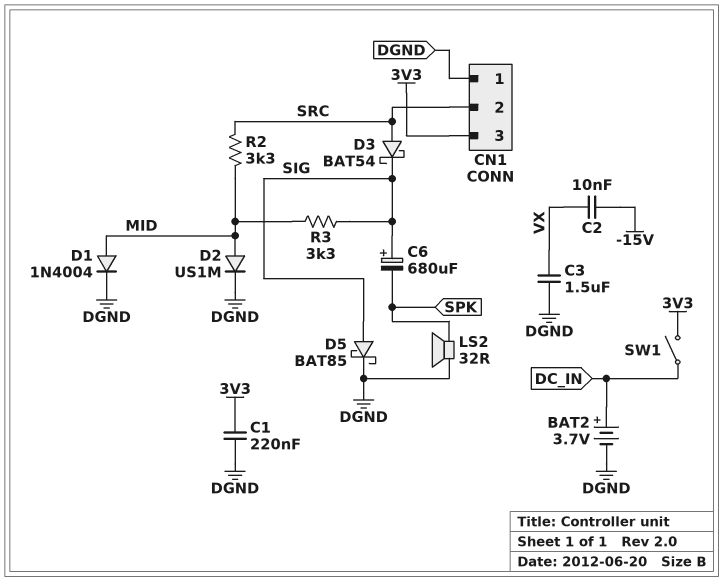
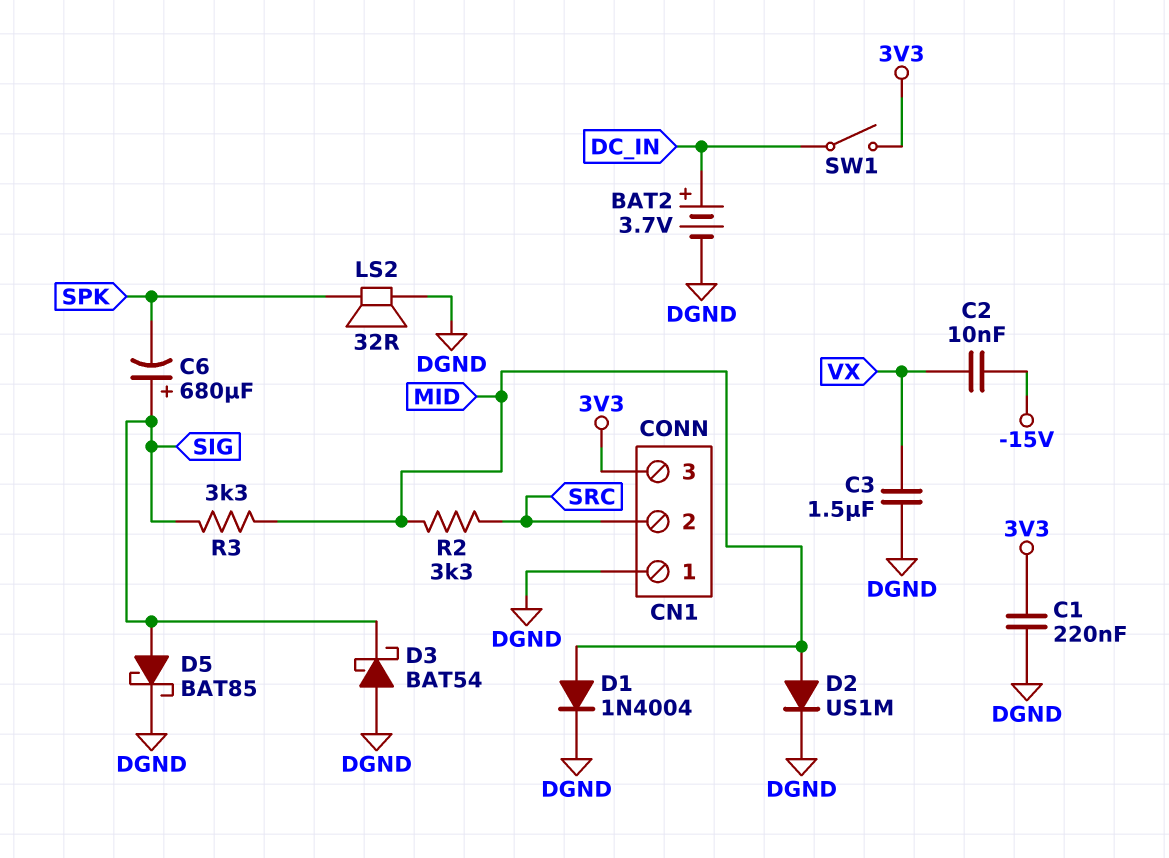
D3: schottky BAT54 (A SRC, K SIG) -> schottky BAT54 (A DGND, K SIG)

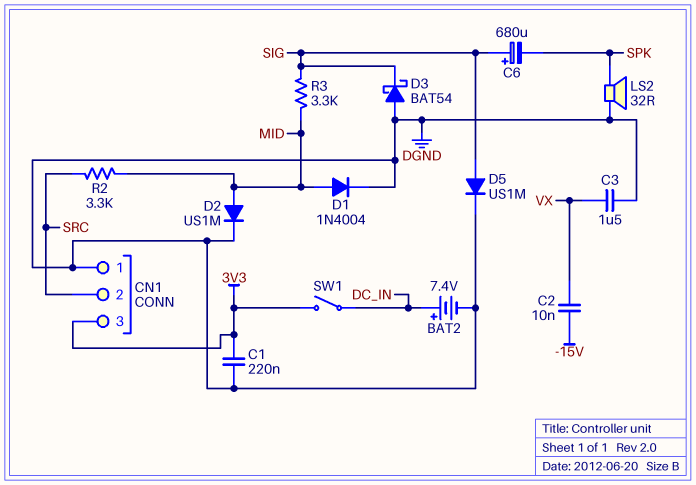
BAT2: 3.7V (plus DC_IN, minus DGND) -> 7.4V (plus DC_IN, minus DGND)
D5: schottky BAT85 (A SIG, K DGND) -> diode US1M (A SIG, K DGND)

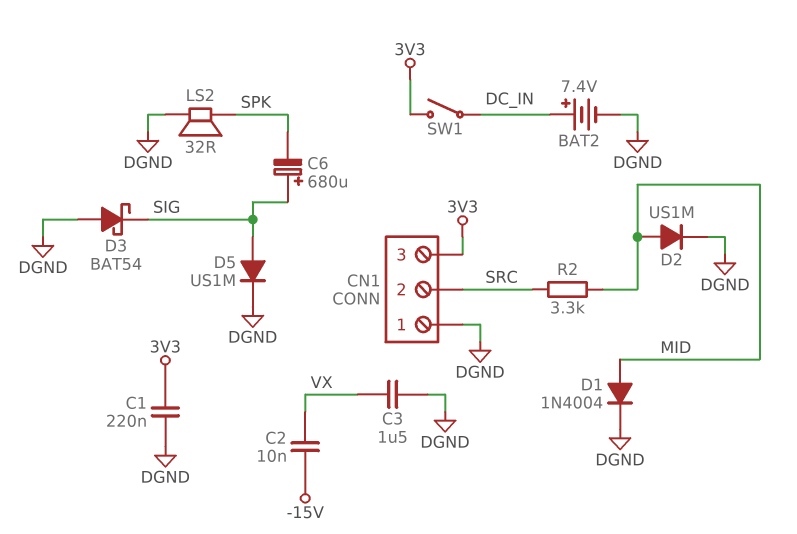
R3: 3.3k (MID, SIG) -> none

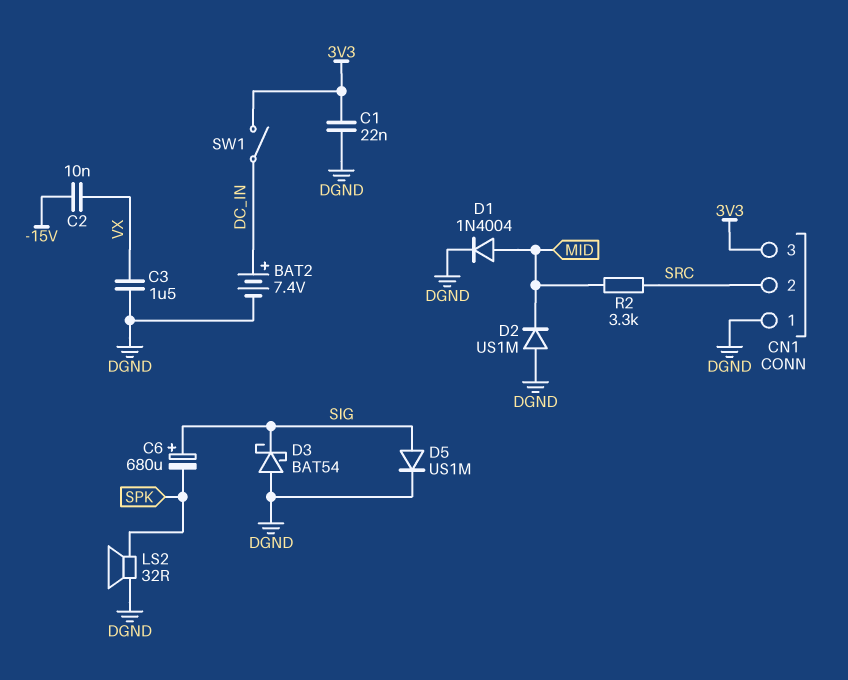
C1: 220nF (3V3, DGND) -> 22nF (3V3, DGND)
D2: diode US1M (A MID, K DGND) -> diode US1M (A DGND, K MID)

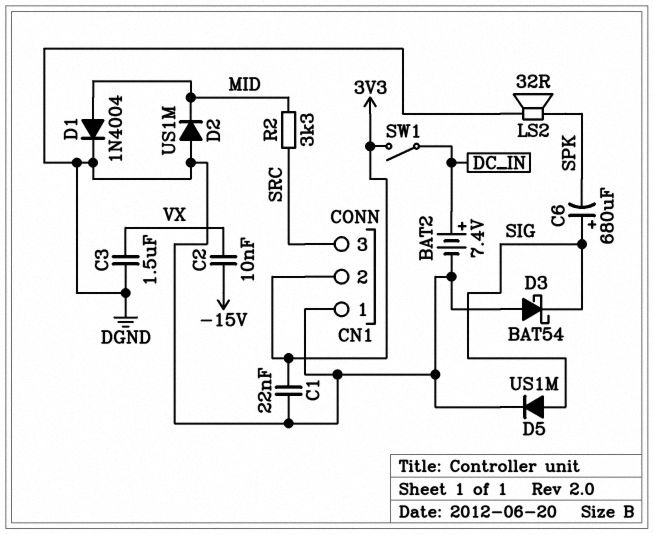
CN1 pin 2: SRC -> 3V3
CN1 pin 3: 3V3 -> SRC

